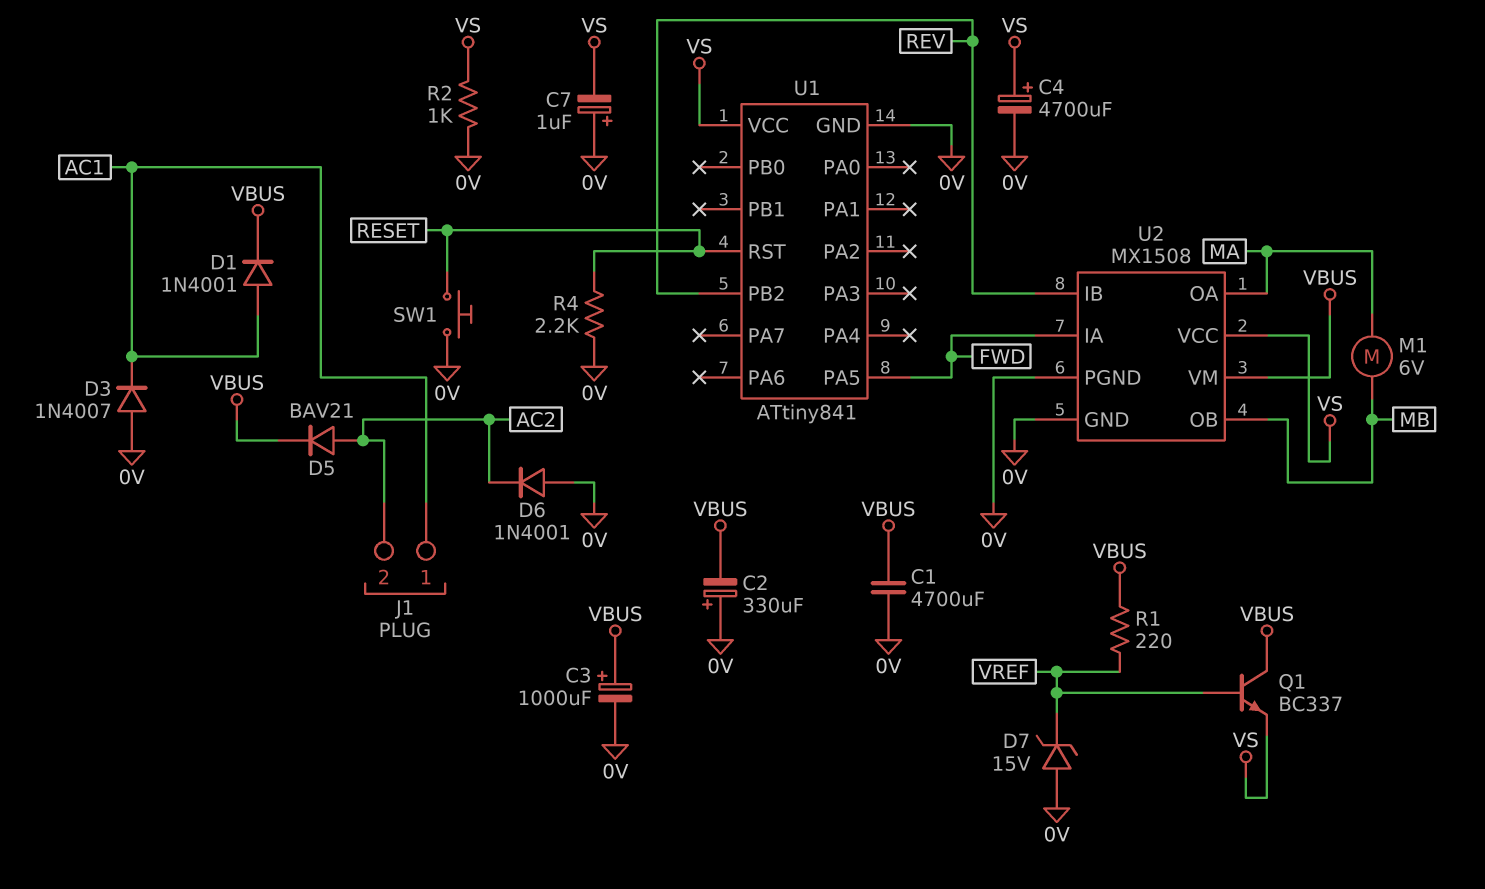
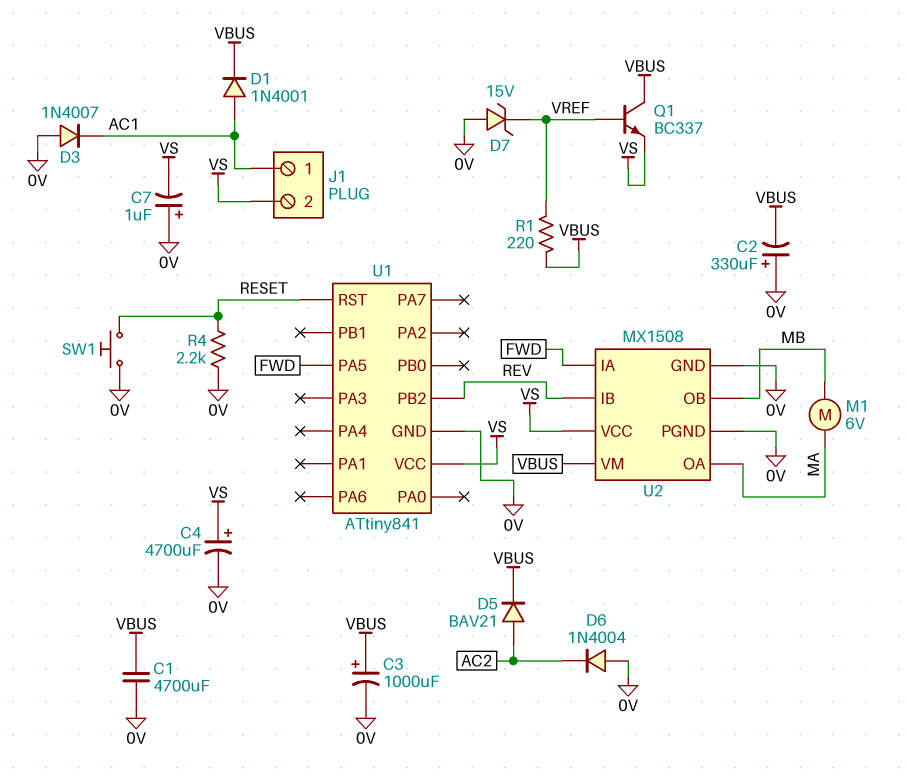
D6: diode 1N4001 (A 0V, K AC2) -> diode 1N4004 (A 0V, K AC2)
J1 pin 2: AC2 -> VS
R2: 1k (0V, VS) -> none

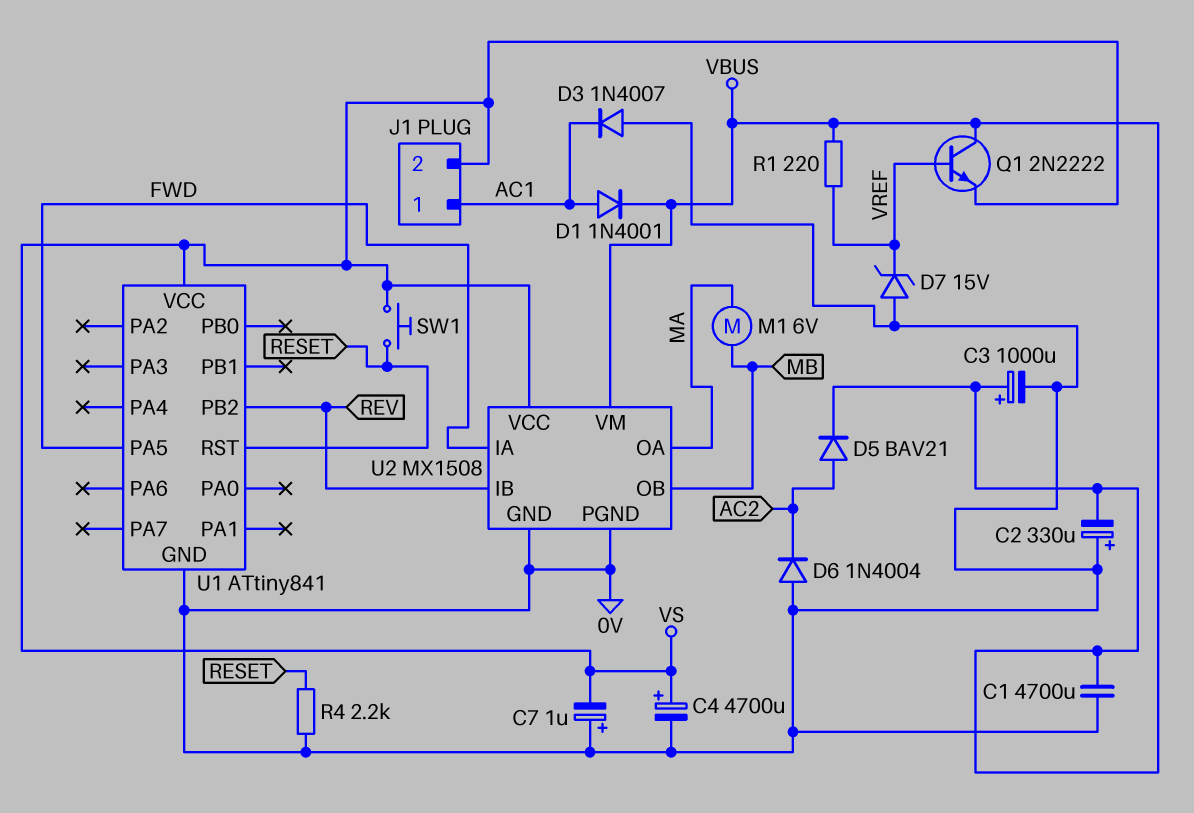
Q1: NPN BC337 (B VREF, C VBUS, E VS) -> NPN 2N2222 (B VREF, C VBUS, E VS)
SW1: button (0V, RESET) -> button (RESET, VS)

